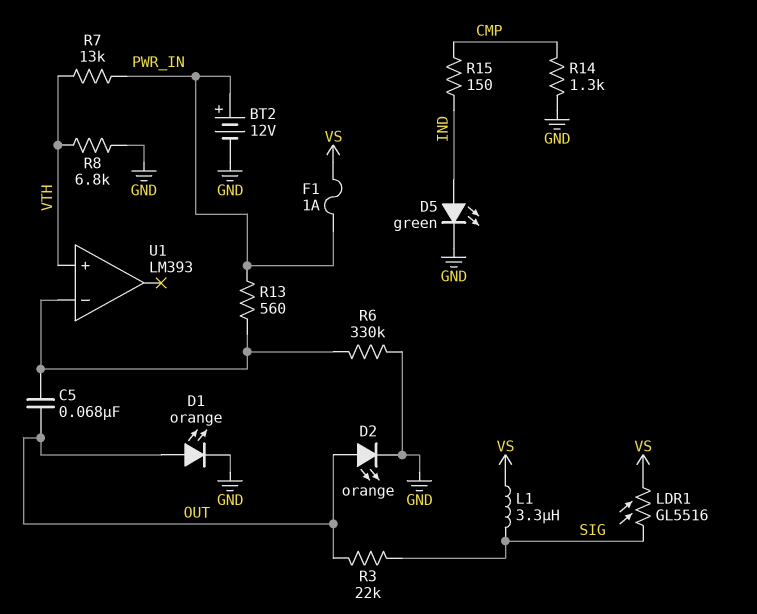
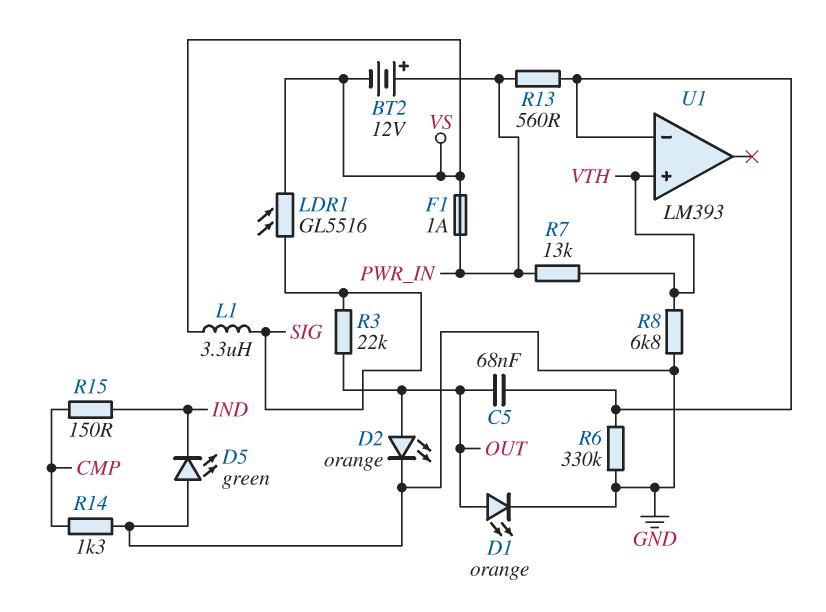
BT2: 12V (plus PWR_IN, minus GND) -> 12V (plus PWR_IN, minus VS)
D5: LED green (A IND, K GND) -> LED green (A GND, K IND)

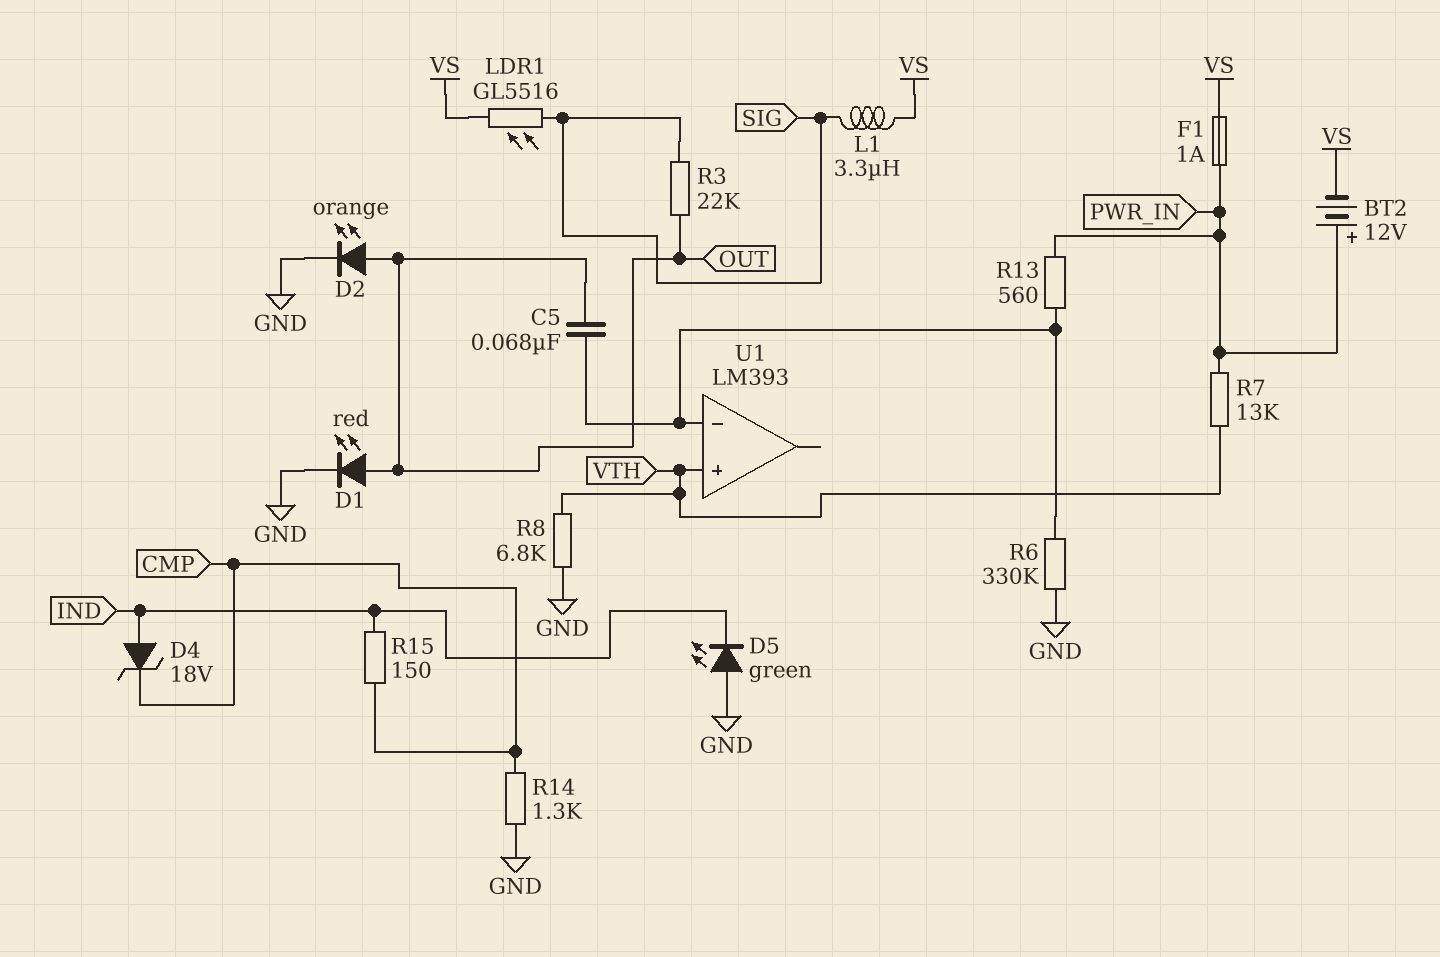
D1: LED orange (A OUT, K GND) -> LED red (A OUT, K GND)
D4: none -> zener 18V (A IND, K CMP)

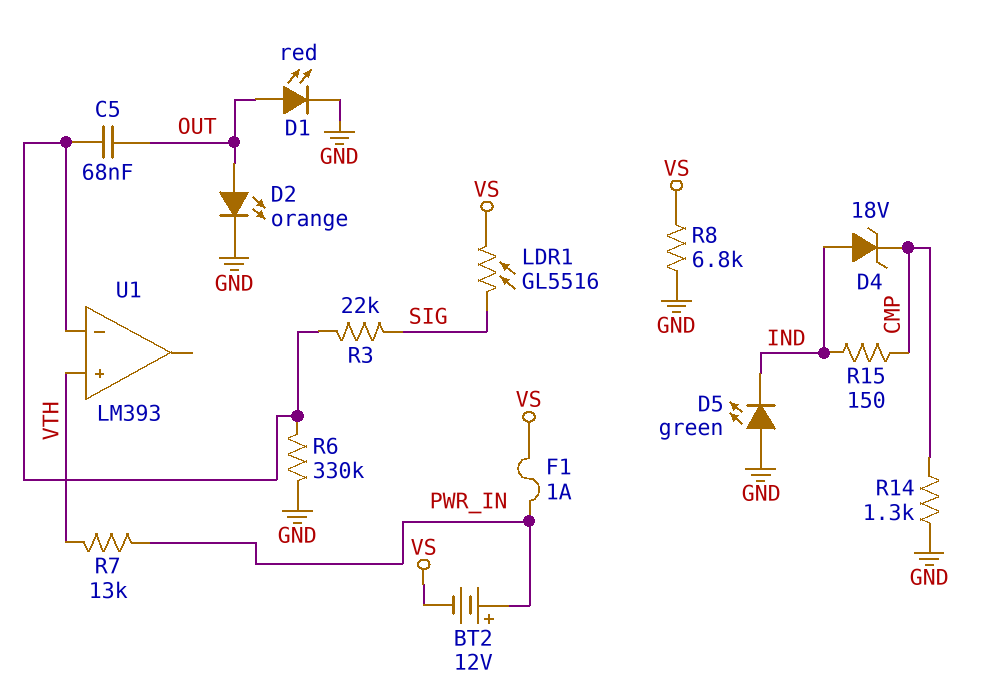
L1: 3.3uH (SIG, VS) -> none
R3: 22k (OUT, SIG) -> 22k (SIG, U1/in-)
R8: 6.8k (GND, VTH) -> 6.8k (GND, VS)
R13: 560 (PWR_IN, U1/in-) -> none

